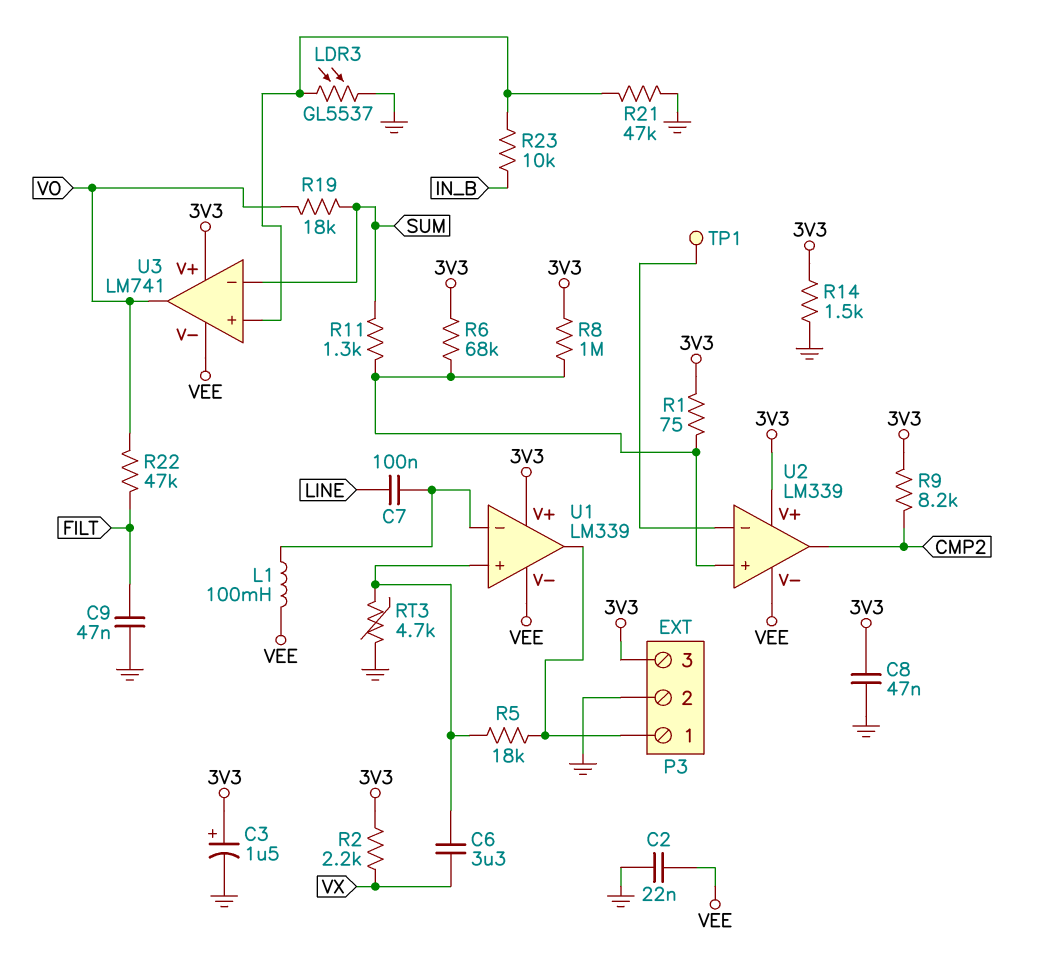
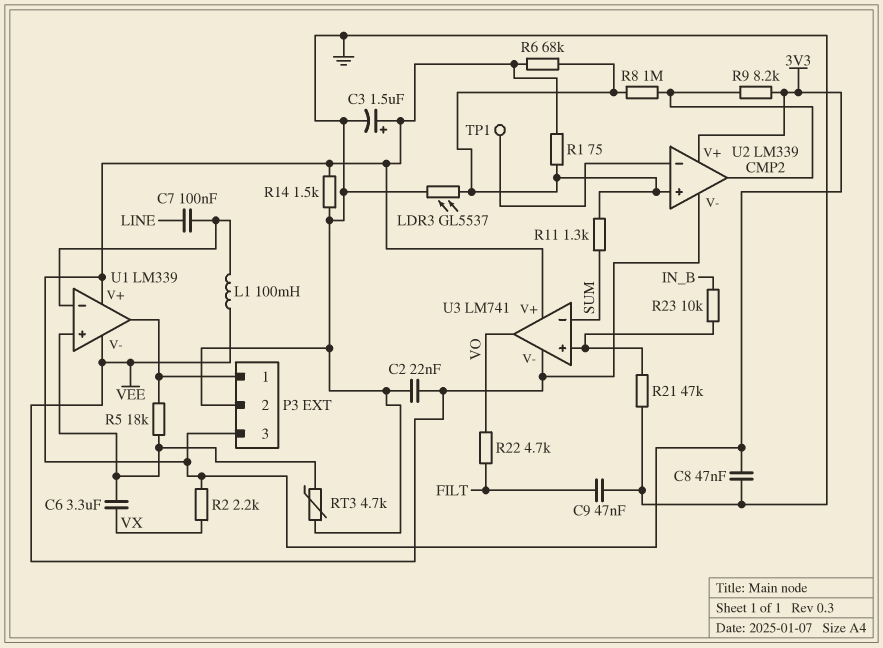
LDR3: GL5537 (GND, U3/in+) -> GL5537 (GND, U2/in+)
R8: 1M (3V3, U2/in+) -> 1M (CMP2, U2/in+)
R19: 18k (SUM, VO) -> none
R22: 47k (FILT, VO) -> 4.7k (FILT, VO)

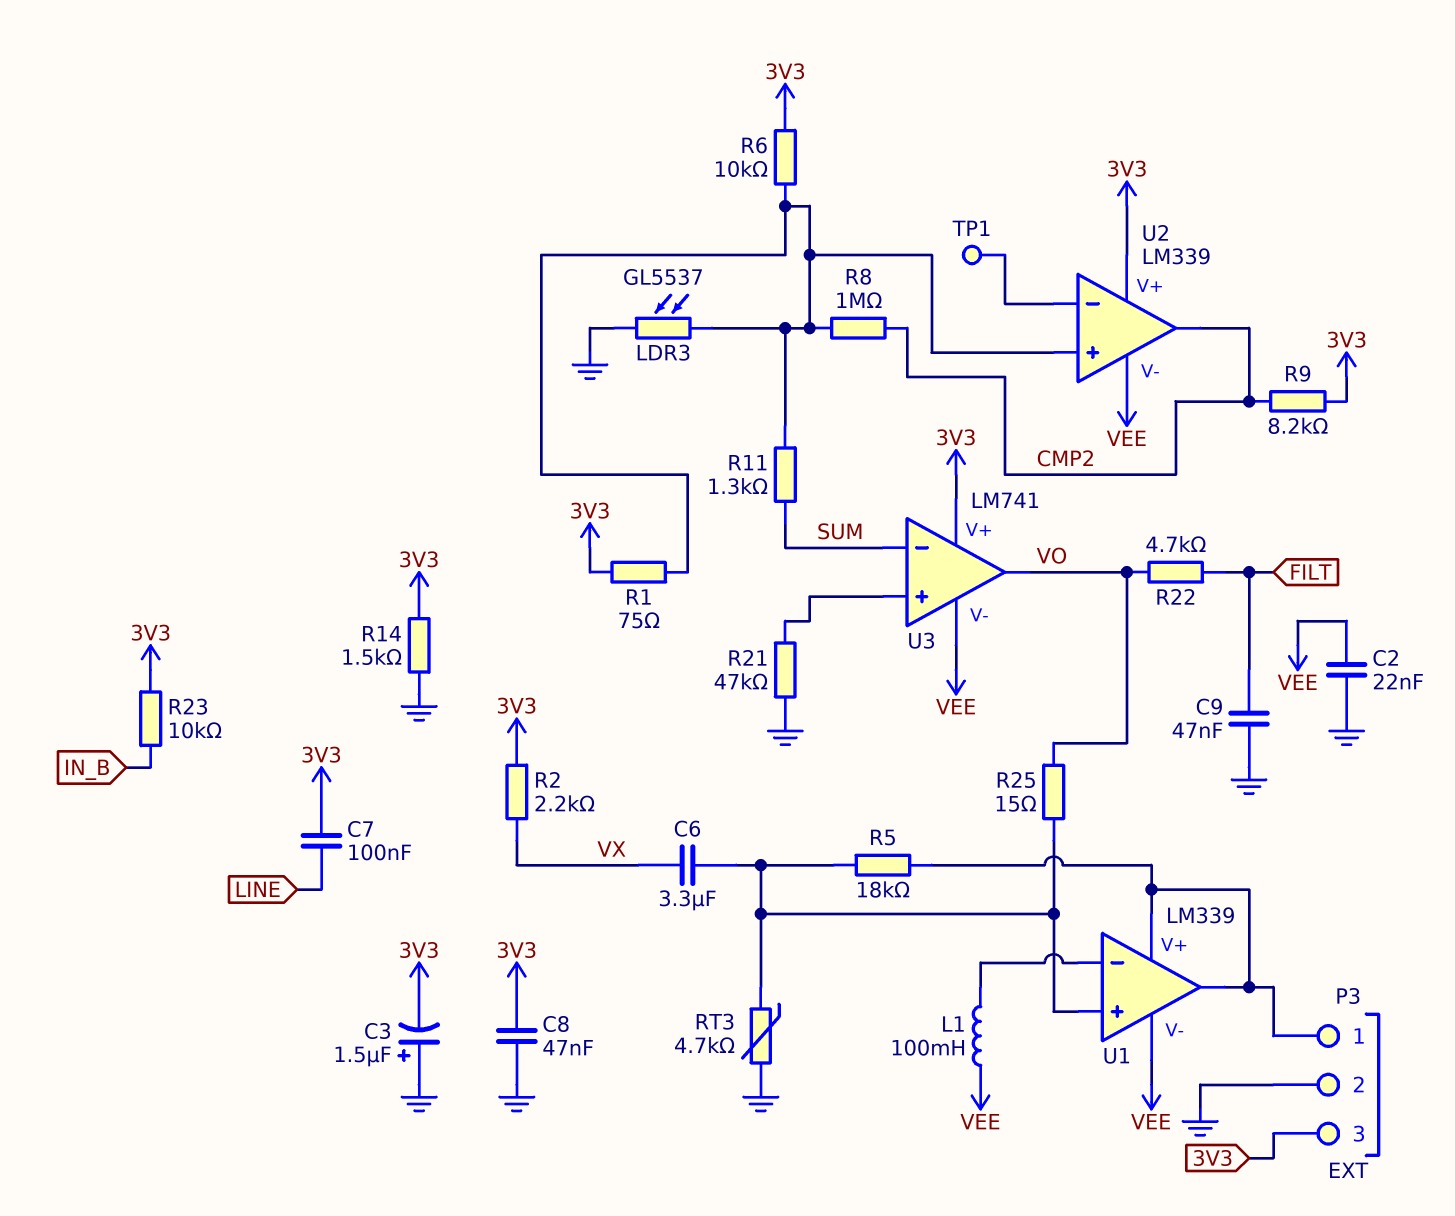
C3: 1.5uF (plus 3V3, minus GND) -> 1.5uF (plus GND, minus 3V3)
C7: 100nF (LINE, U1/in-) -> 100nF (3V3, LINE)
R6: 68k (3V3, U2/in+) -> 10k (3V3, U2/in+)
R23: 10k (IN_B, U3/in+) -> 10k (3V3, IN_B)
R25: none -> 15 (U1/in+, VO)
U1 pin V+: 3V3 -> P3/1

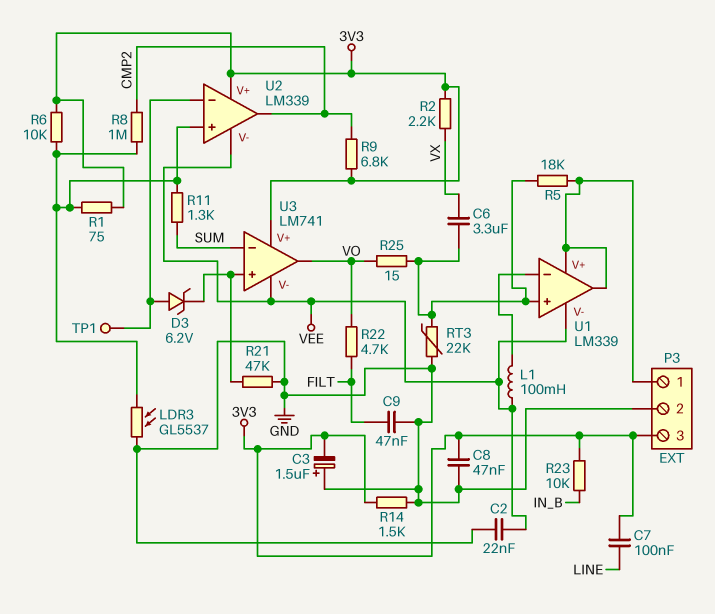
D3: none -> zener 6.2V (A U2/in-, K U3/in+)
R9: 8.2k (3V3, CMP2) -> 6.8k (3V3, CMP2)
RT3: 4.7k (GND, U1/in+) -> 22k (GND, U1/in+)

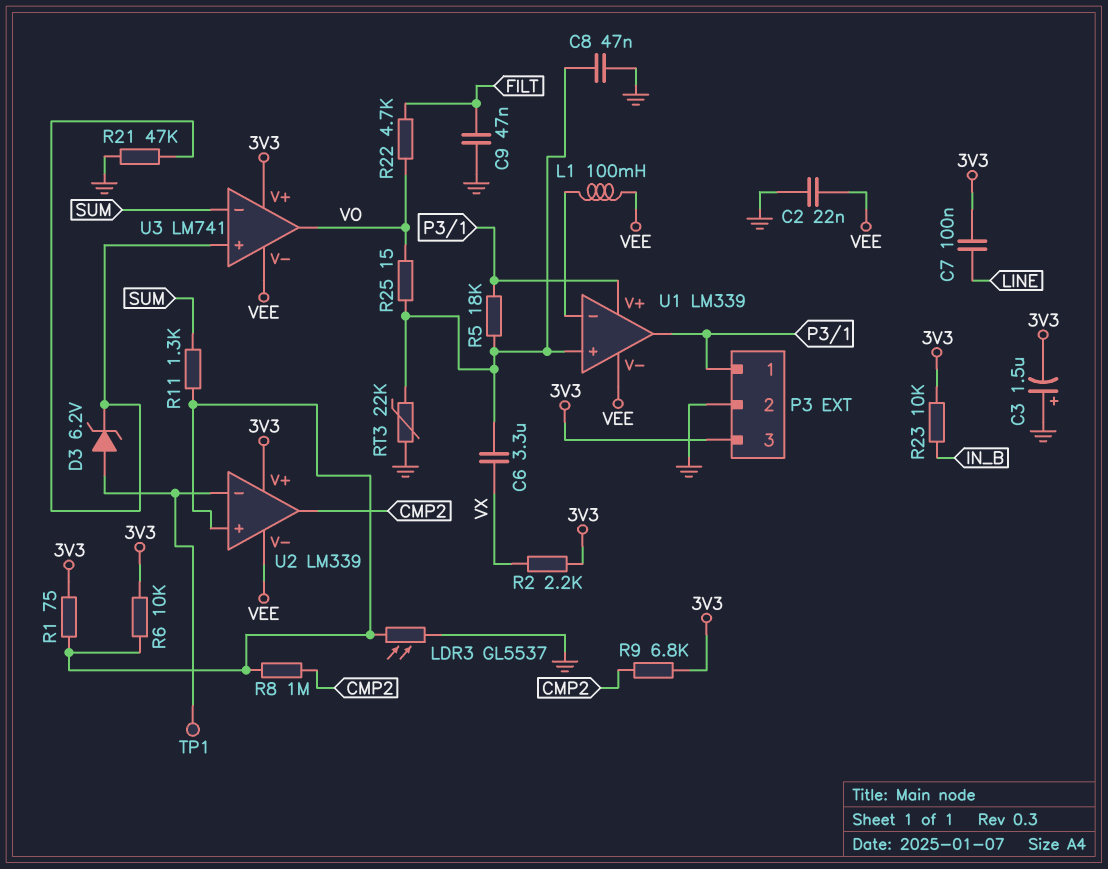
C8: 47nF (3V3, GND) -> 47nF (GND, U1/in+)
R14: 1.5k (3V3, GND) -> none

